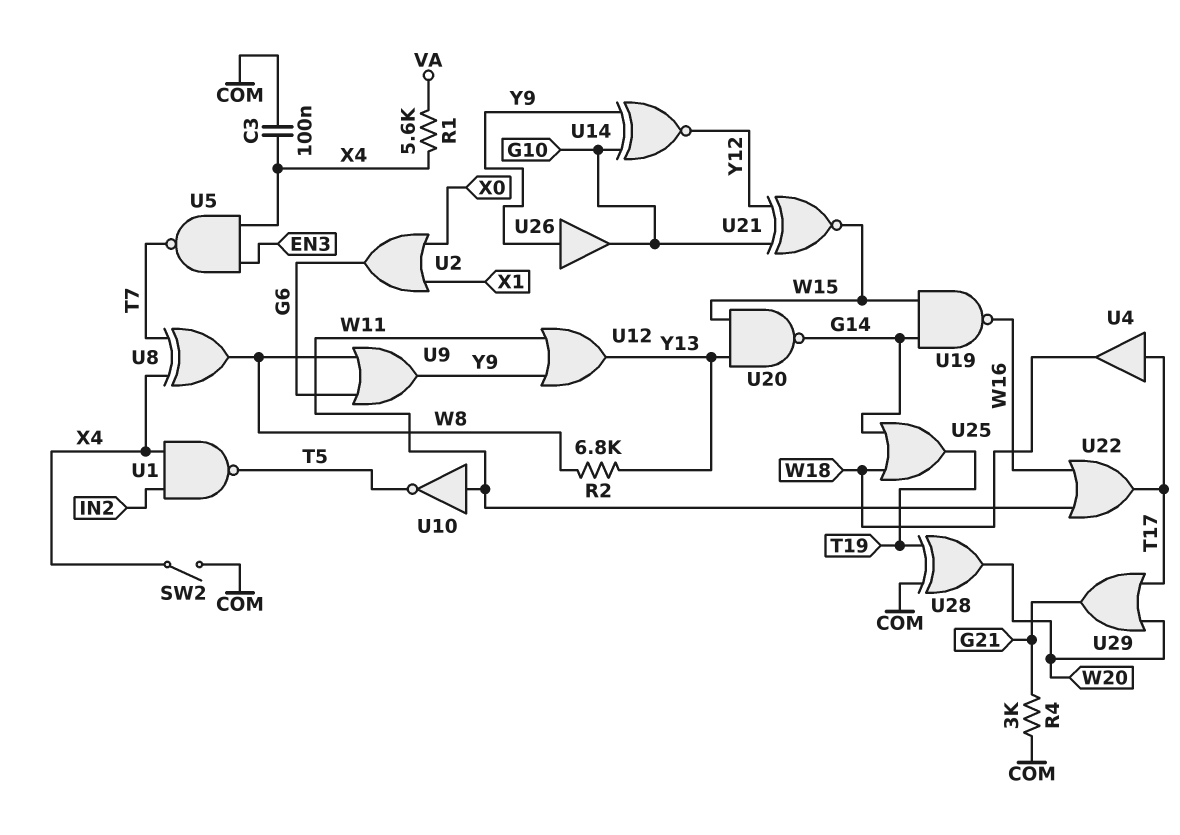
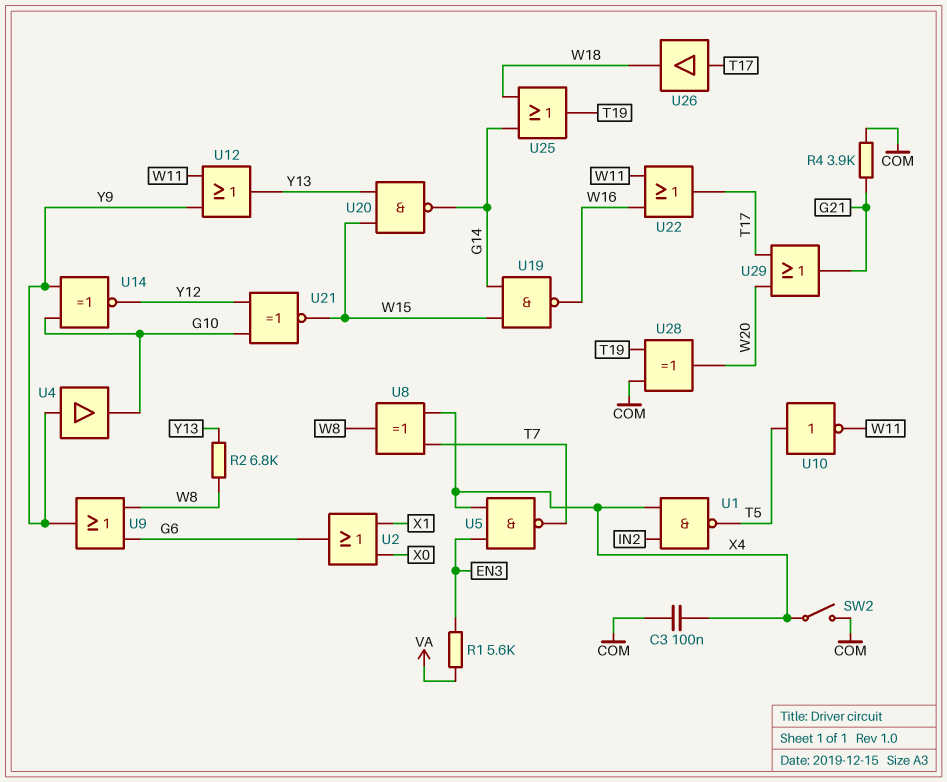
R1: 5.6k (VA, X4) -> 5.6k (EN3, VA)
R4: 3k (COM, G21) -> 3.9k (COM, G21)
U4: buffer (in T17, out W18) -> buffer (in Y9, out G10)
U10: NOT (in W11, out T5) -> NOT (in T5, out W11)
U26: buffer (in Y9, out G10) -> buffer (in T17, out W18)

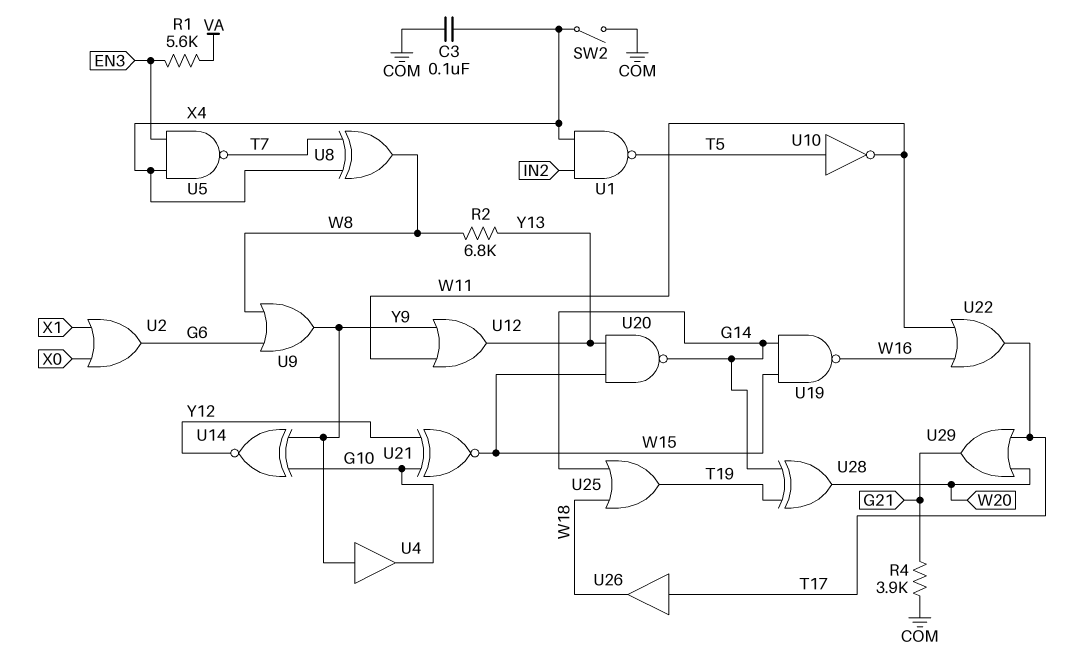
U28: XOR (in COM, in T19, out W20) -> XOR (in G14, in T19, out W20)

